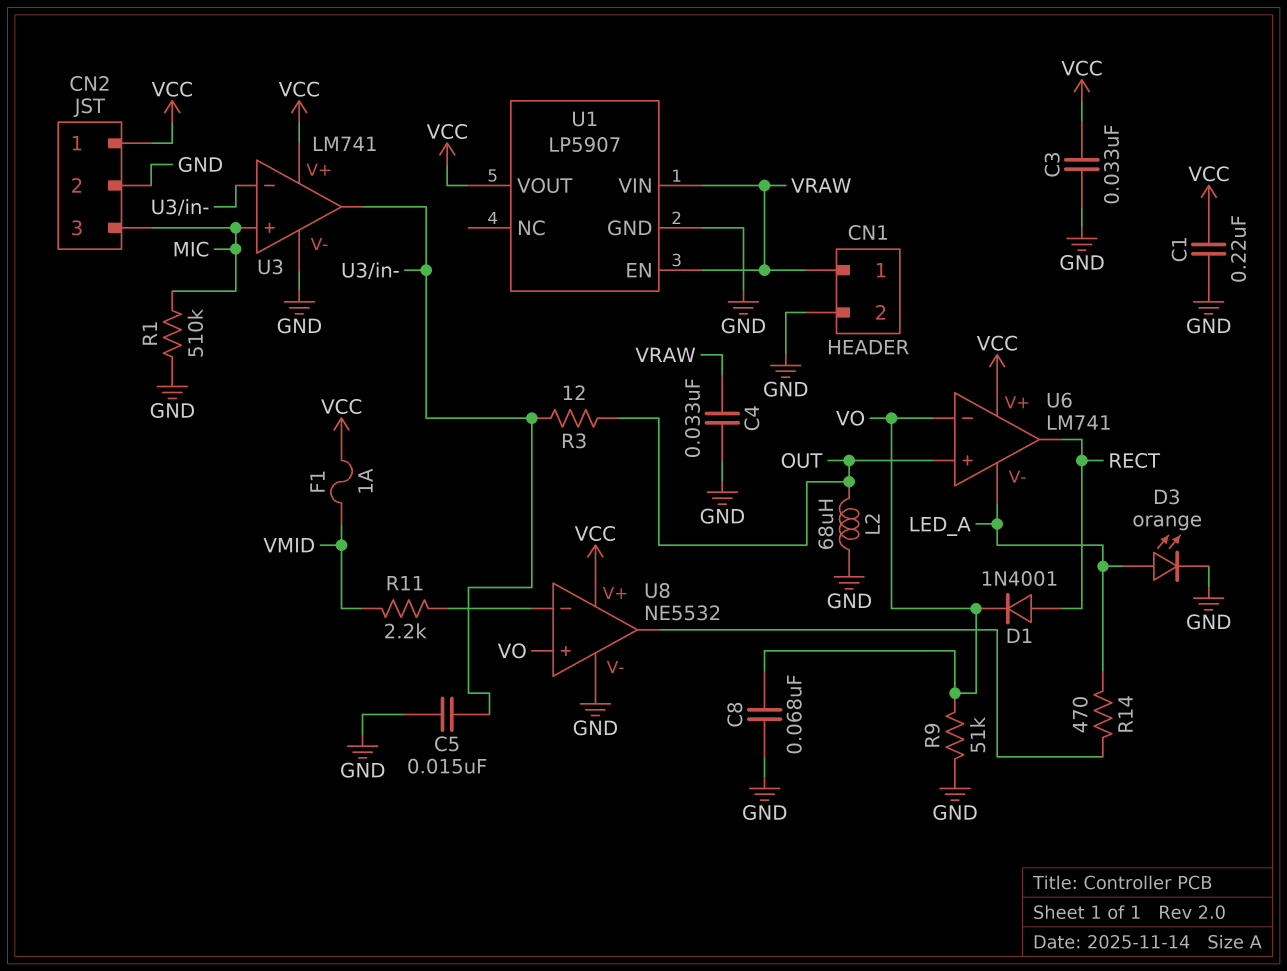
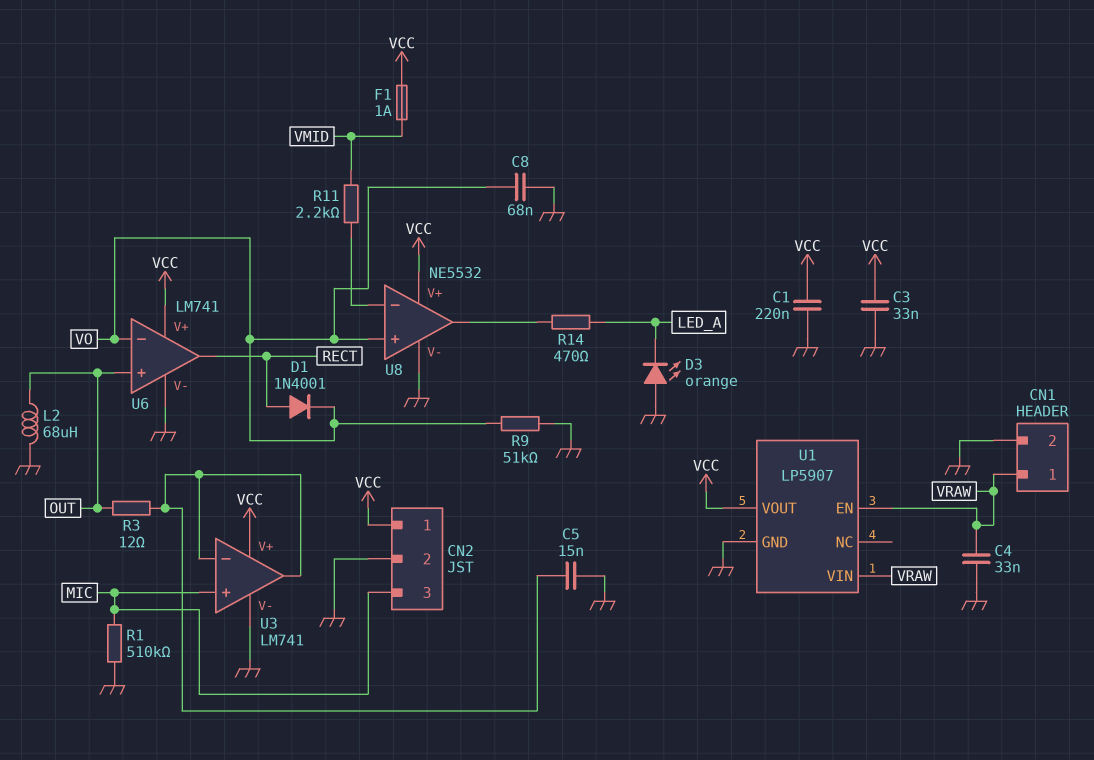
D3: LED orange (A LED_A, K GND) -> LED orange (A GND, K LED_A)
U6 pin V-: LED_A -> GND

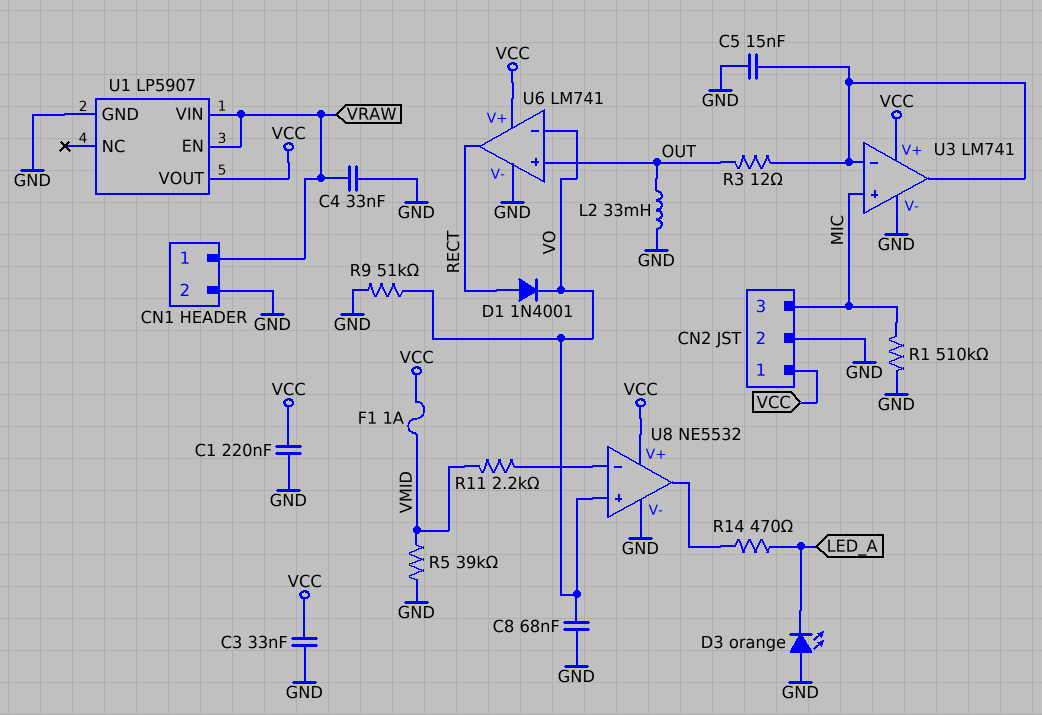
L2: 68uH (GND, OUT) -> 33mH (GND, OUT)
R5: none -> 39k (GND, VMID)

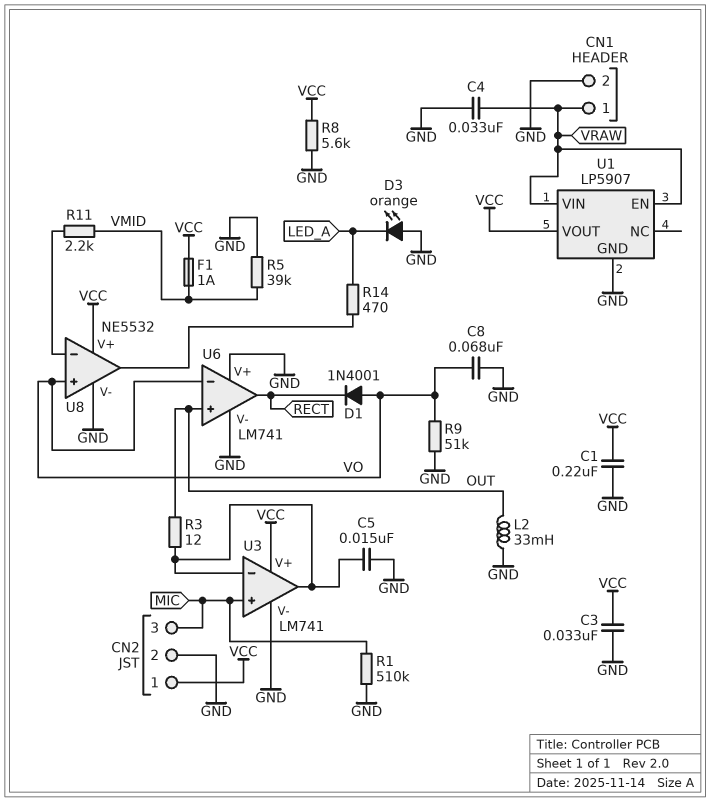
D1: diode 1N4001 (A RECT, K VO) -> diode 1N4001 (A VO, K RECT)
R8: none -> 5.6k (GND, VCC)
U6 pin V+: VCC -> GND

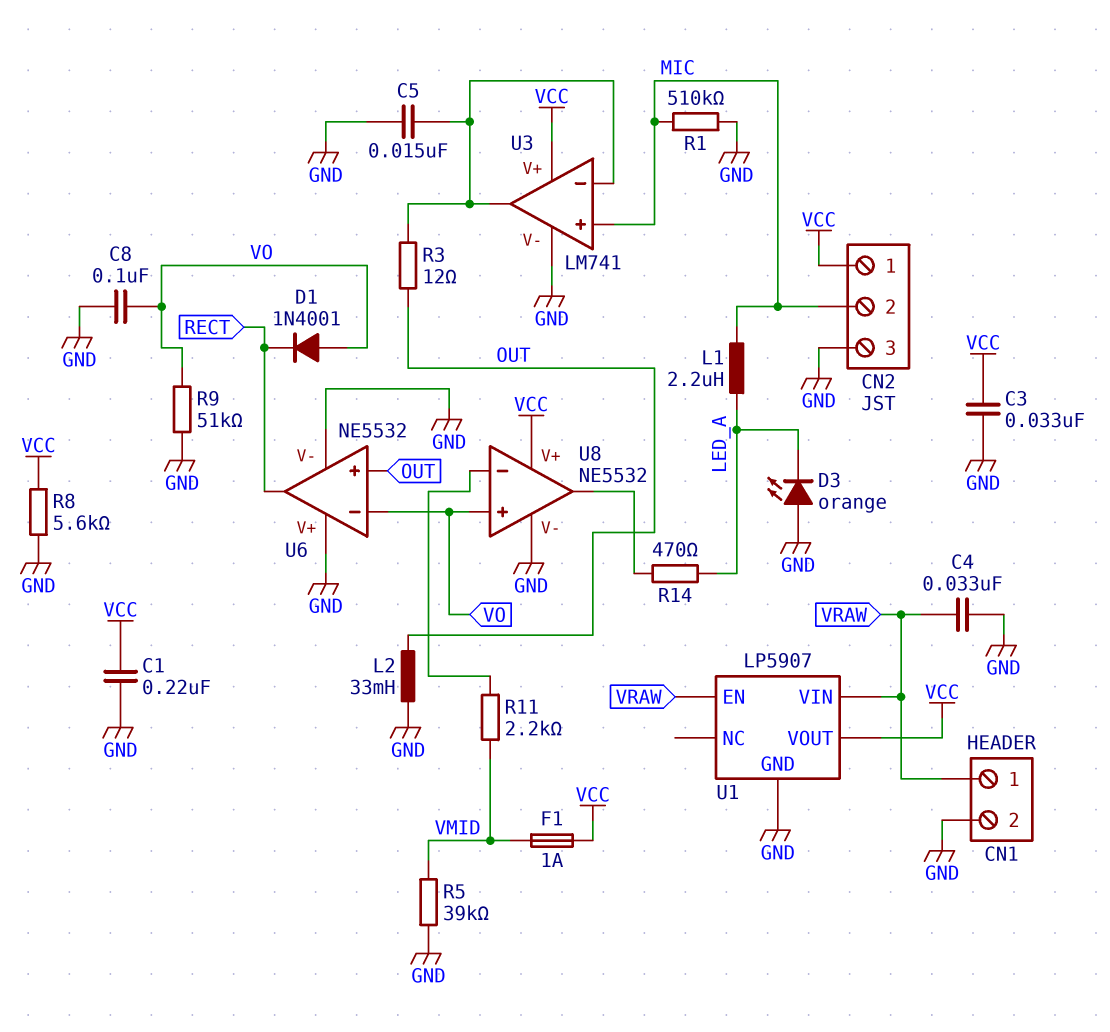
C8: 68nF (GND, VO) -> 100nF (GND, VO)
CN2 pin 2: GND -> MIC
CN2 pin 3: MIC -> GND
L1: none -> 2.2uH (LED_A, MIC)
U6: LM741 -> NE5532

